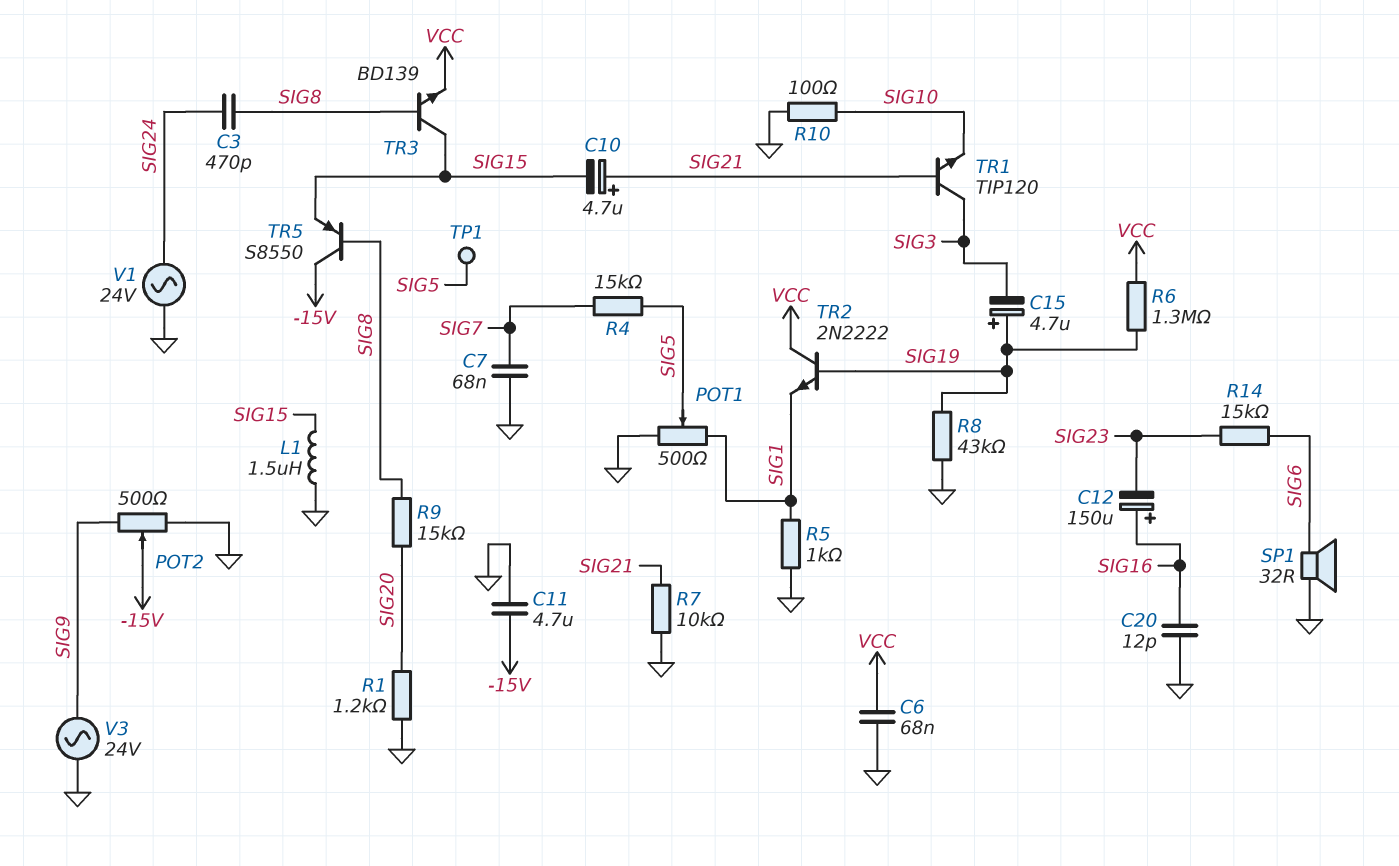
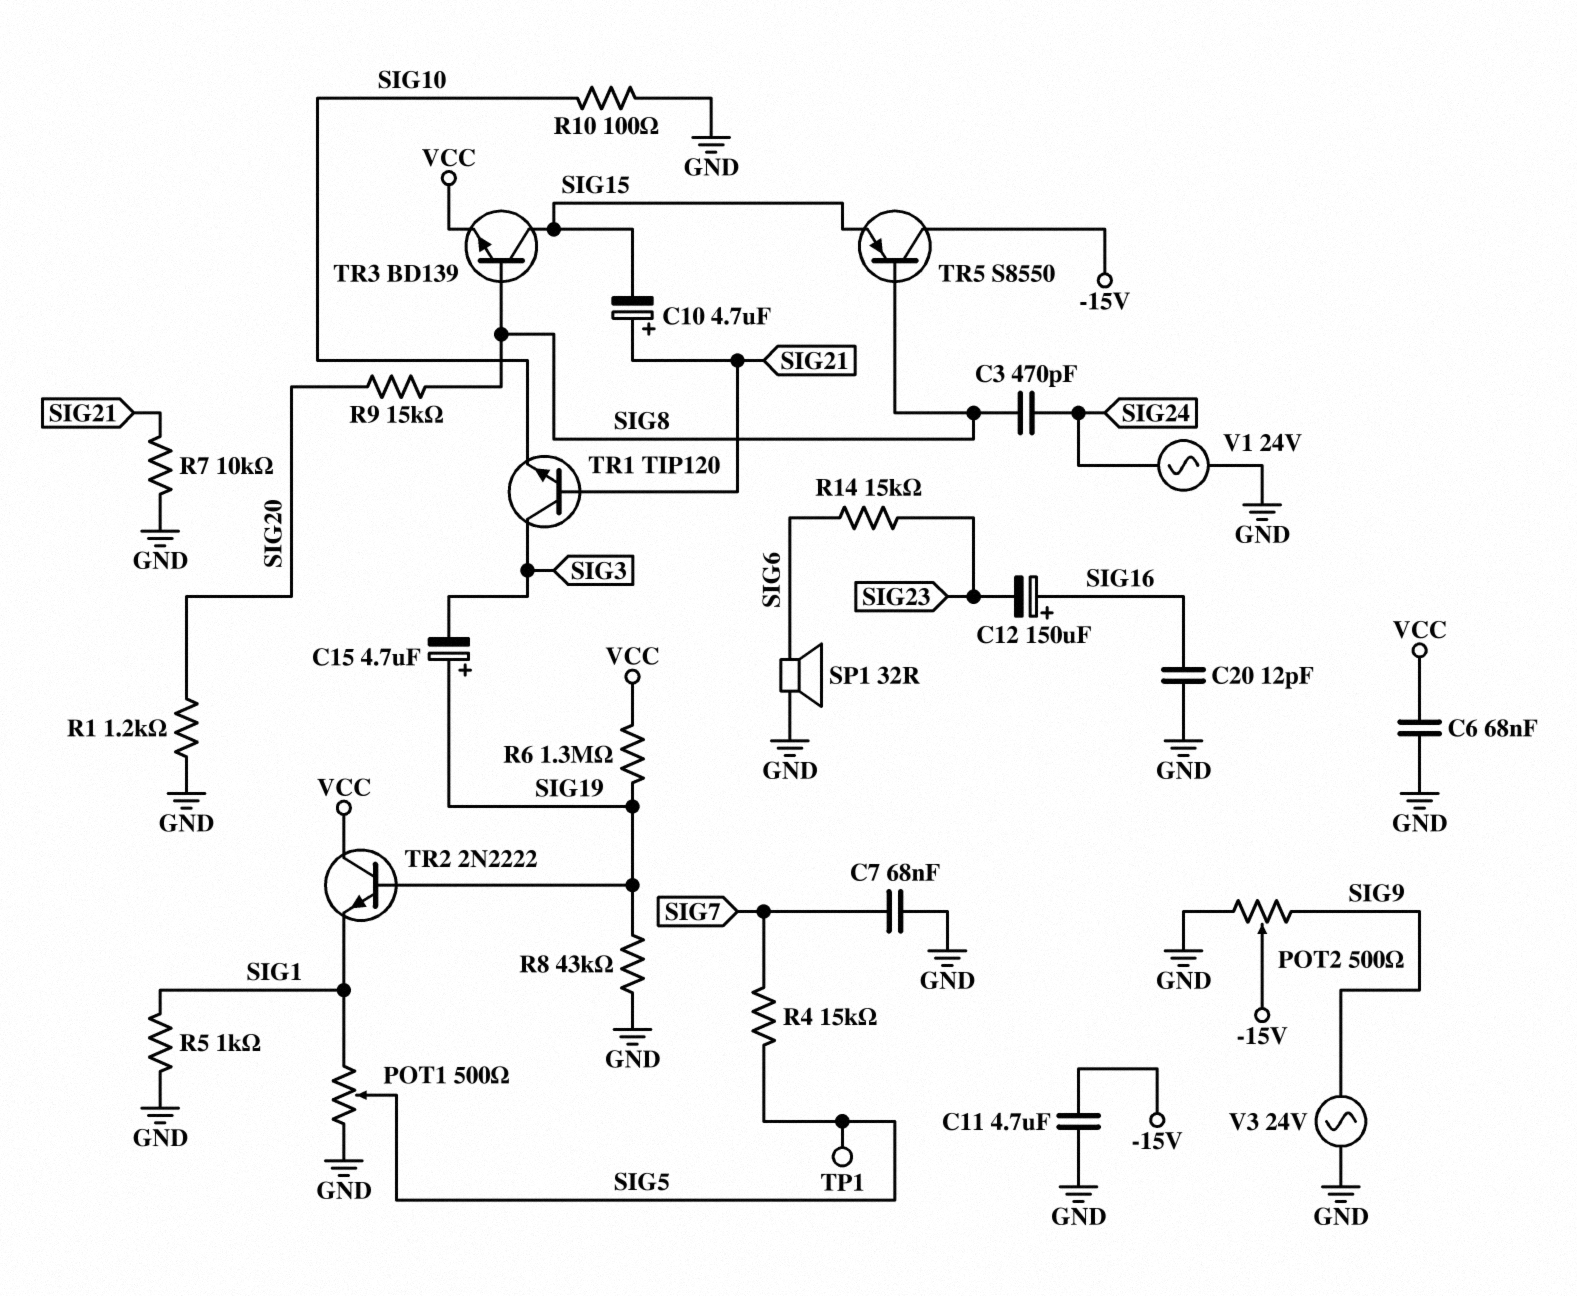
L1: 1.5uH (GND, SIG15) -> none

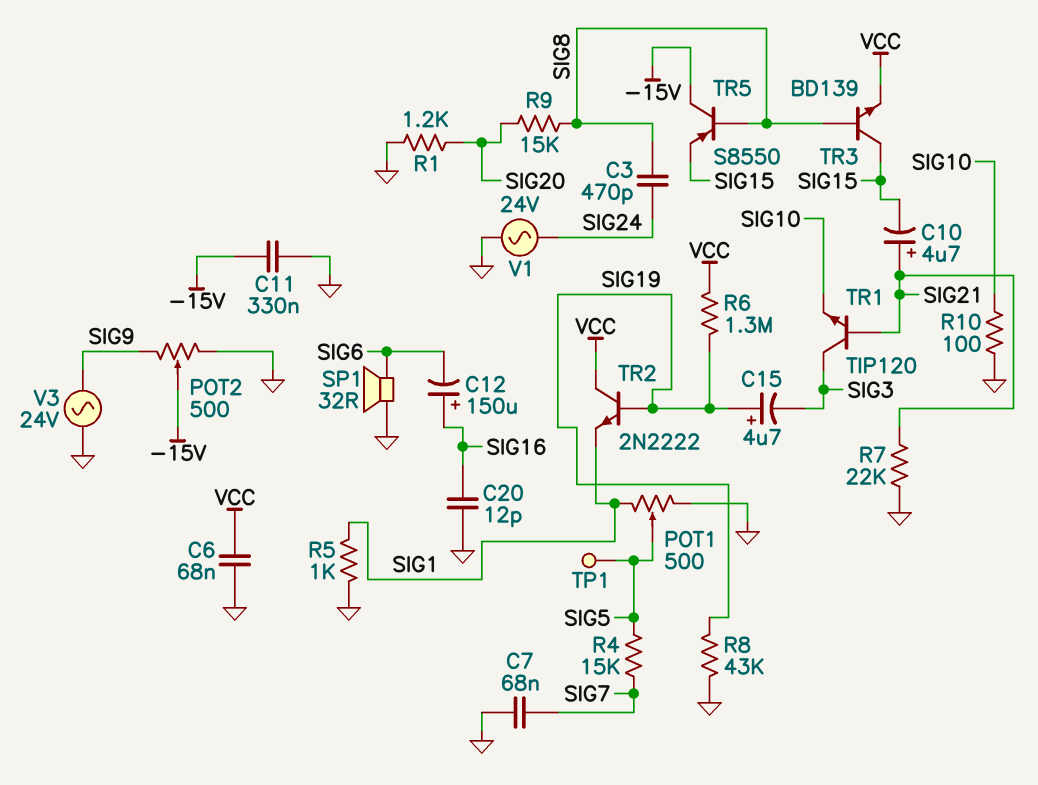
C11: 4.7uF (-15V, GND) -> 330nF (-15V, GND)
C12: 150uF (plus SIG16, minus SIG23) -> 150uF (plus SIG16, minus SIG6)
R7: 10k (GND, SIG21) -> 22k (GND, SIG21)
R14: 15k (SIG6, SIG23) -> none

